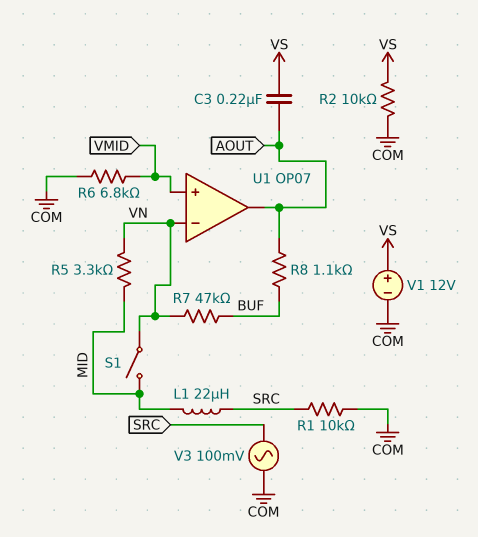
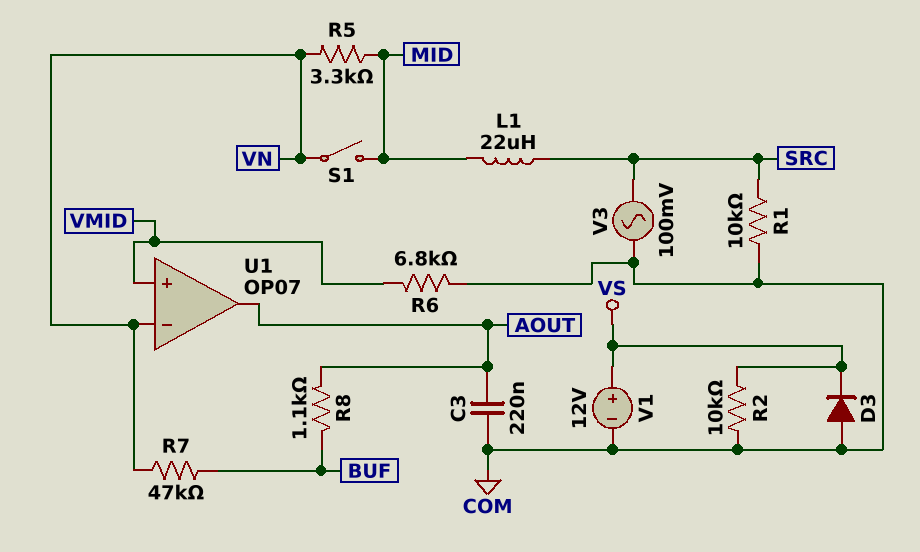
C3: 220nF (AOUT, VS) -> 220nF (AOUT, COM)
D3: none -> diode (A COM, K VS)

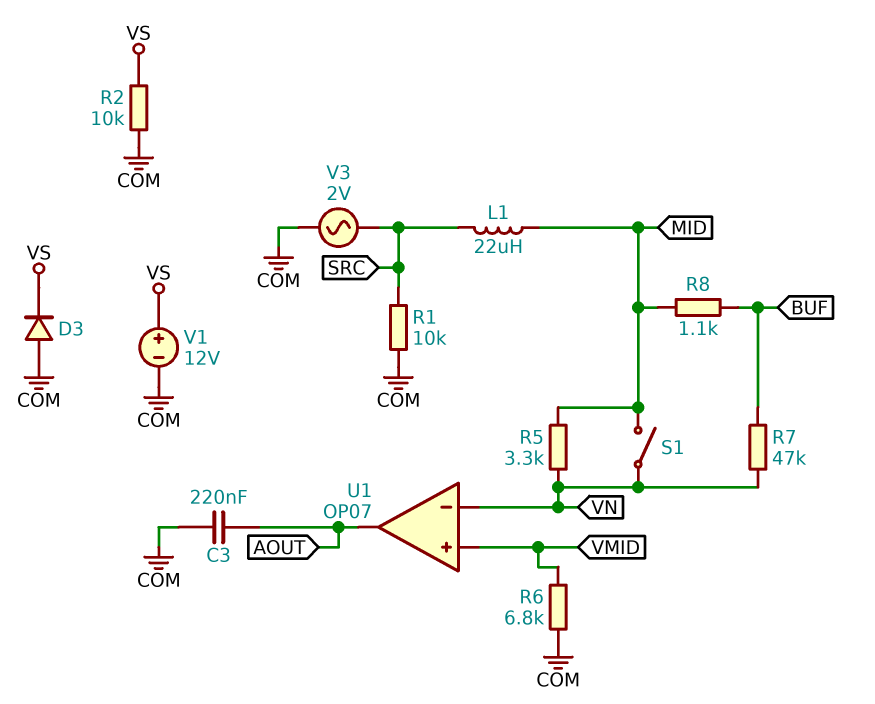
R8: 1.1k (AOUT, BUF) -> 1.1k (BUF, MID)
V3: AC 100mV (COM, SRC) -> AC 2V (COM, SRC)

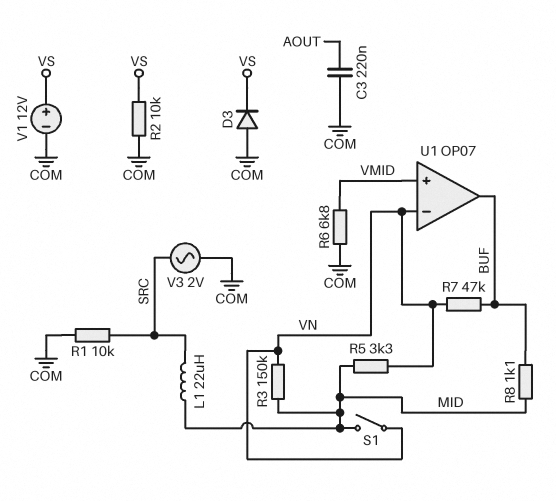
R3: none -> 150k (MID, VN)
U1 pin out: AOUT -> BUF

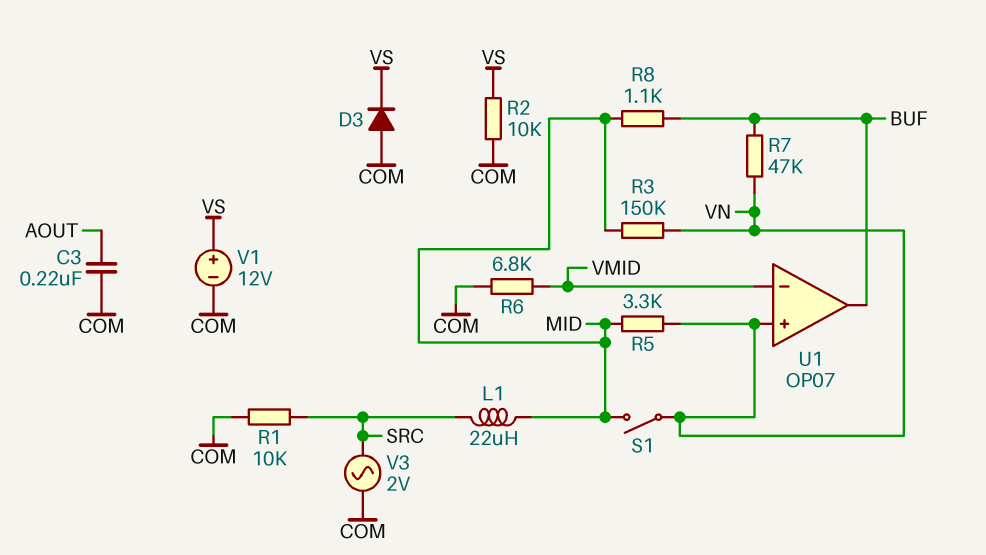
U1 pin in+: VMID -> VN
U1 pin in-: VN -> VMID

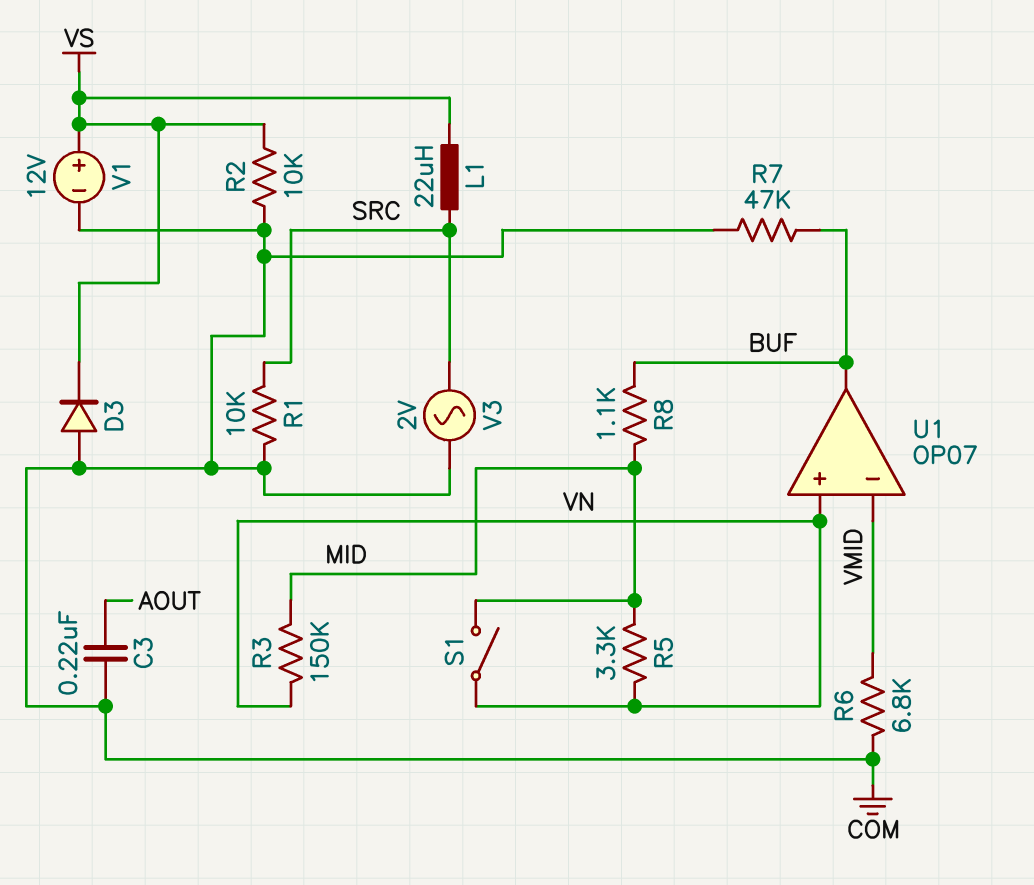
L1: 22uH (MID, SRC) -> 22uH (SRC, VS)
R7: 47k (BUF, VN) -> 47k (BUF, COM)

